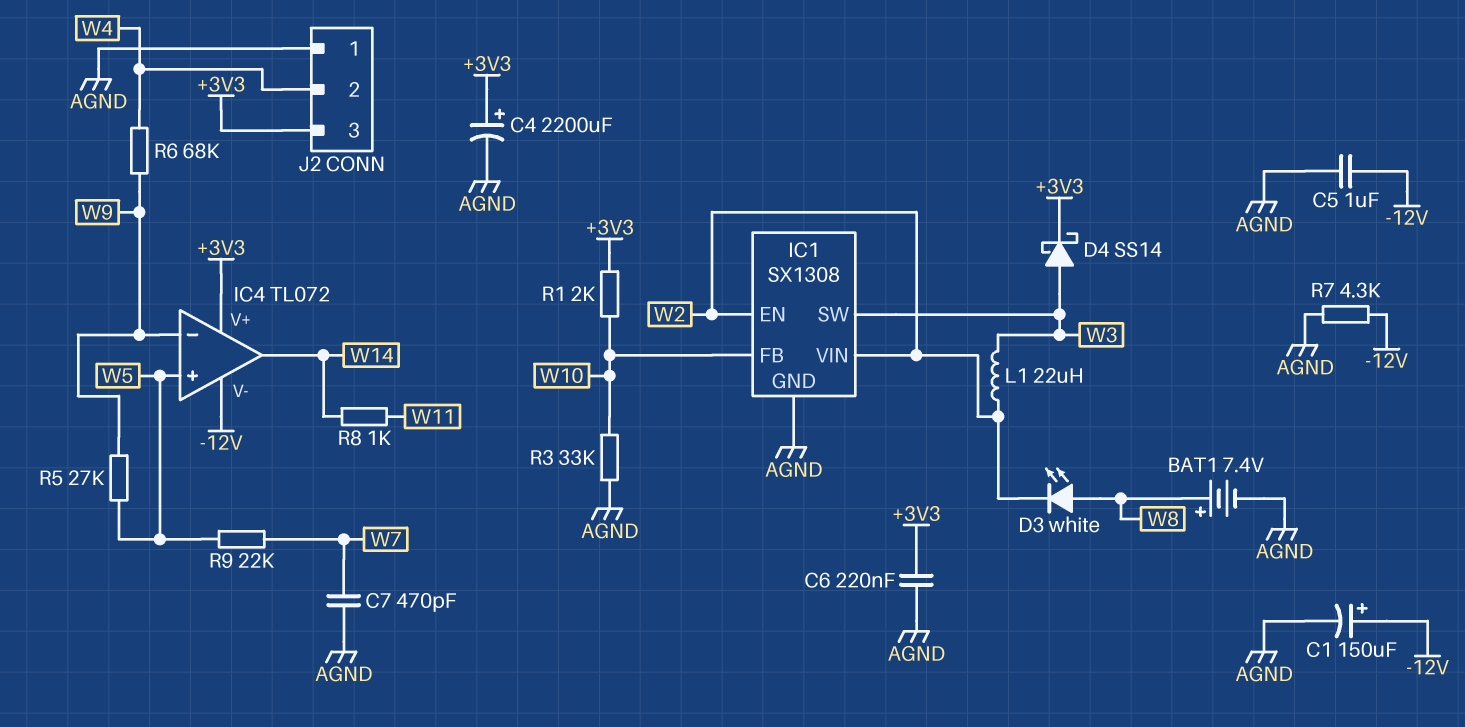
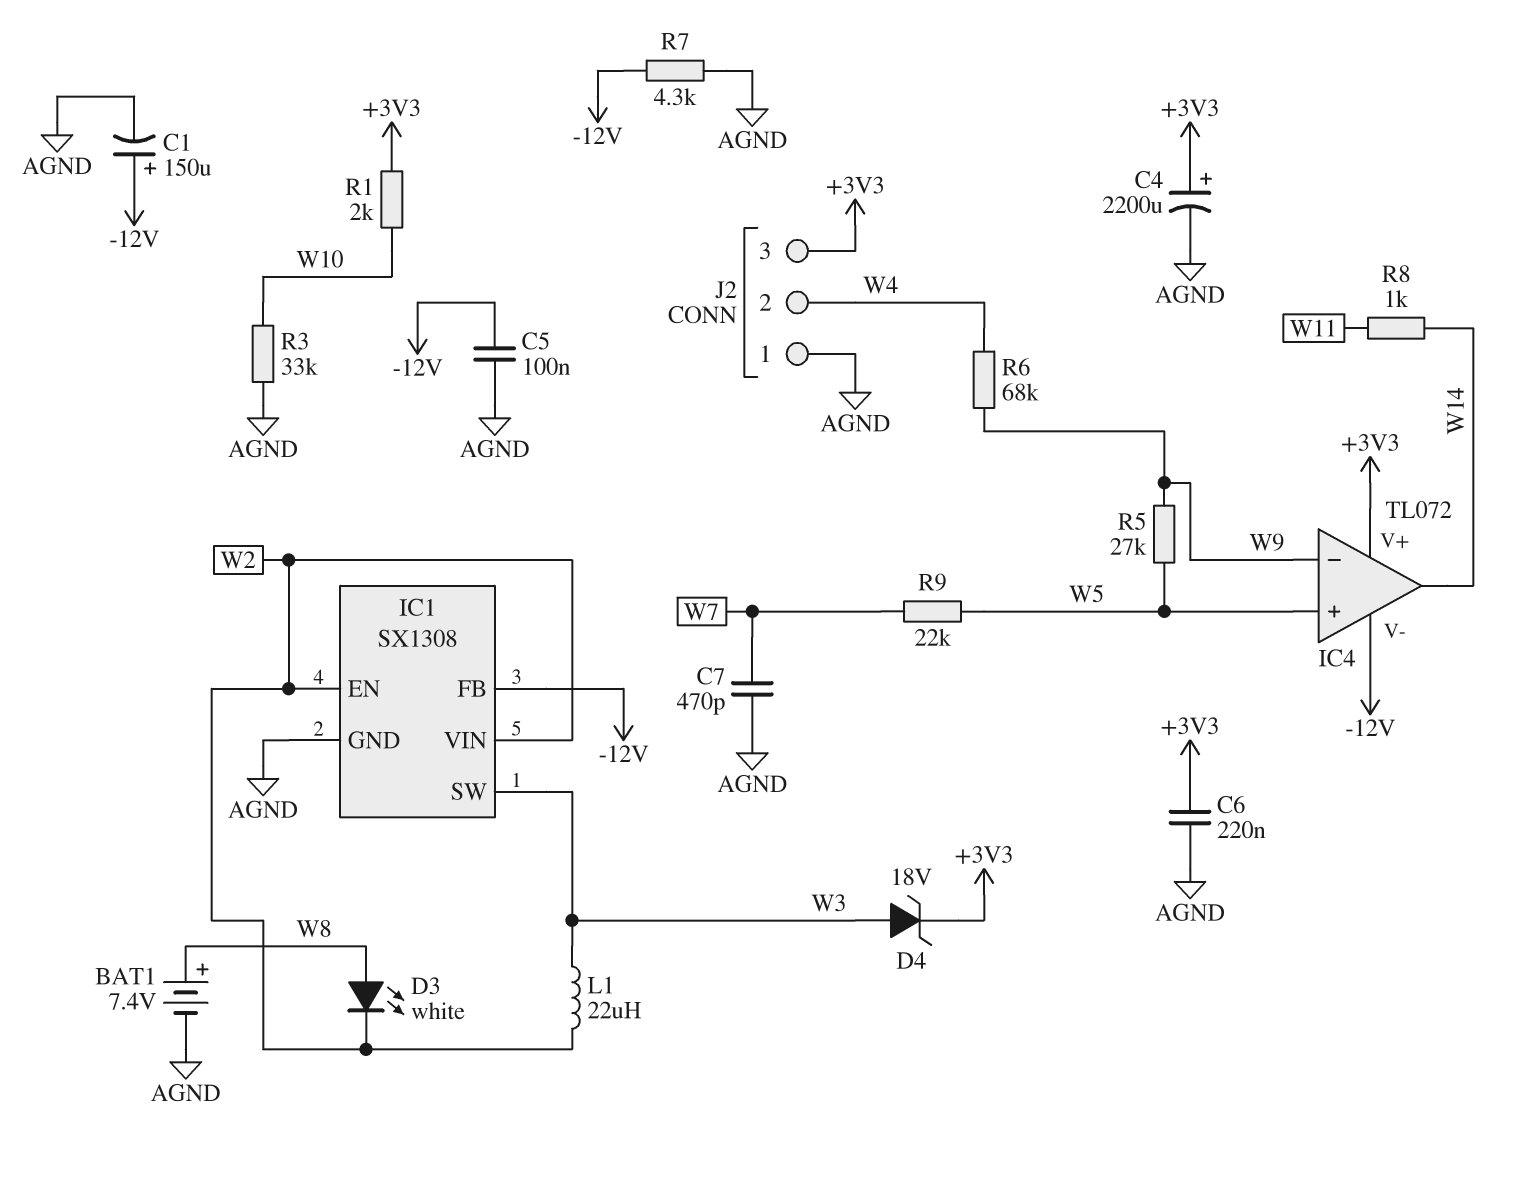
C5: 1uF (-12V, AGND) -> 100nF (-12V, AGND)
D4: schottky SS14 (A W3, K +3V3) -> zener 18V (A W3, K +3V3)
IC1 pin FB: W10 -> -12V

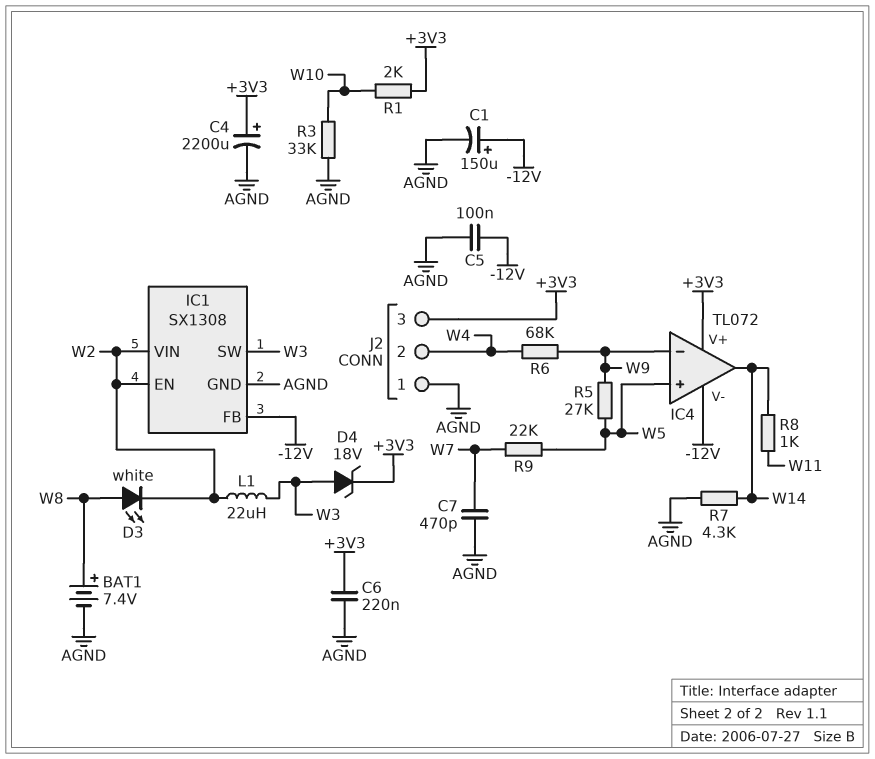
R7: 4.3k (-12V, AGND) -> 4.3k (AGND, W14)

